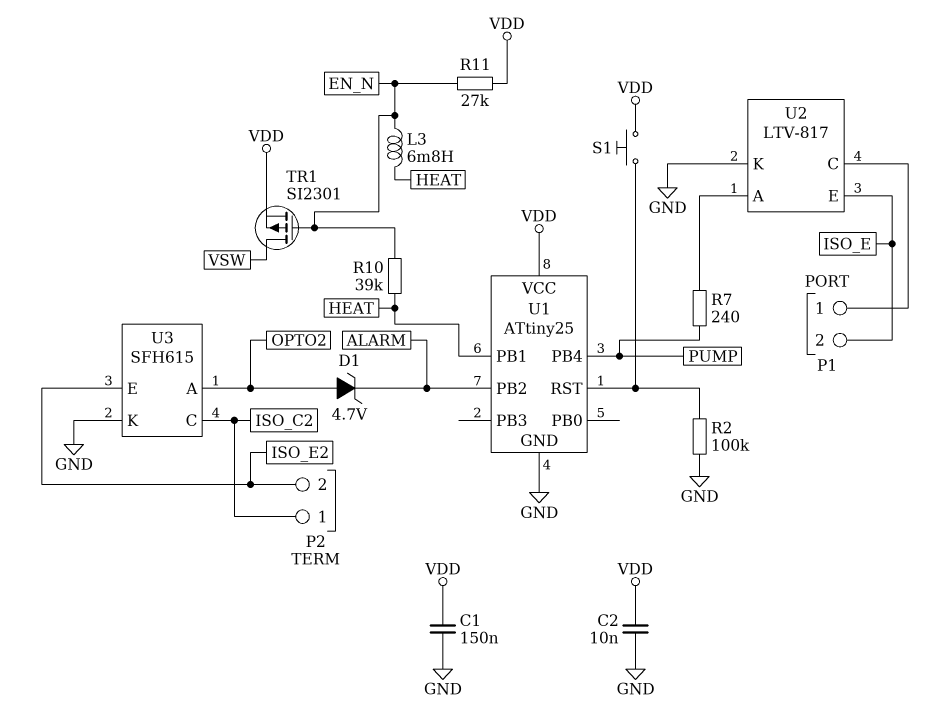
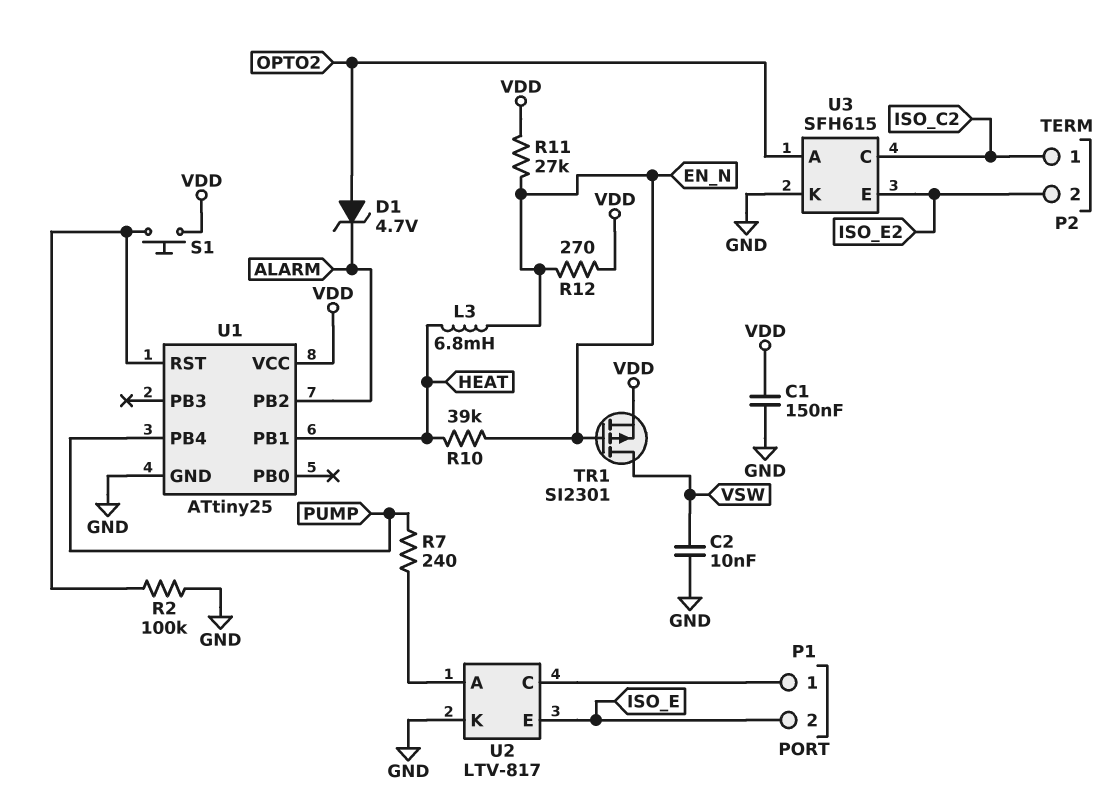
C2: 10nF (GND, VDD) -> 10nF (GND, VSW)
R12: none -> 270 (EN_N, VDD)

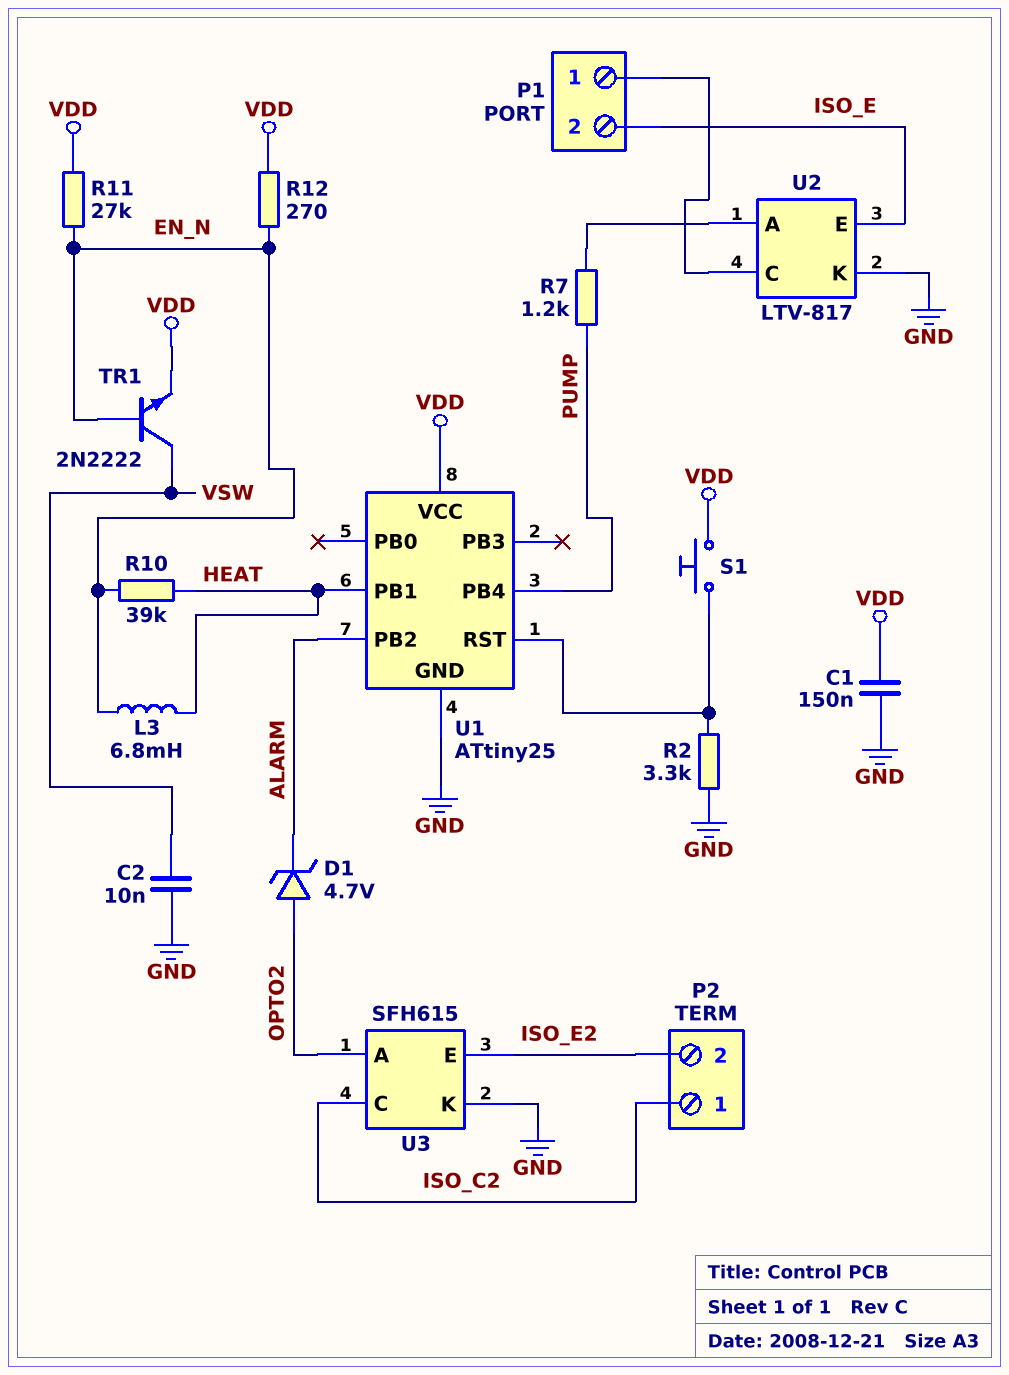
R2: 100k (GND, U1/RST) -> 3.3k (GND, U1/RST)
R7: 240 (PUMP, U2/A) -> 1.2k (PUMP, U2/A)
TR1: PMOS SI2301 (G EN_N, D VSW, S VDD) -> NPN 2N2222 (B EN_N, C VSW, E VDD)

